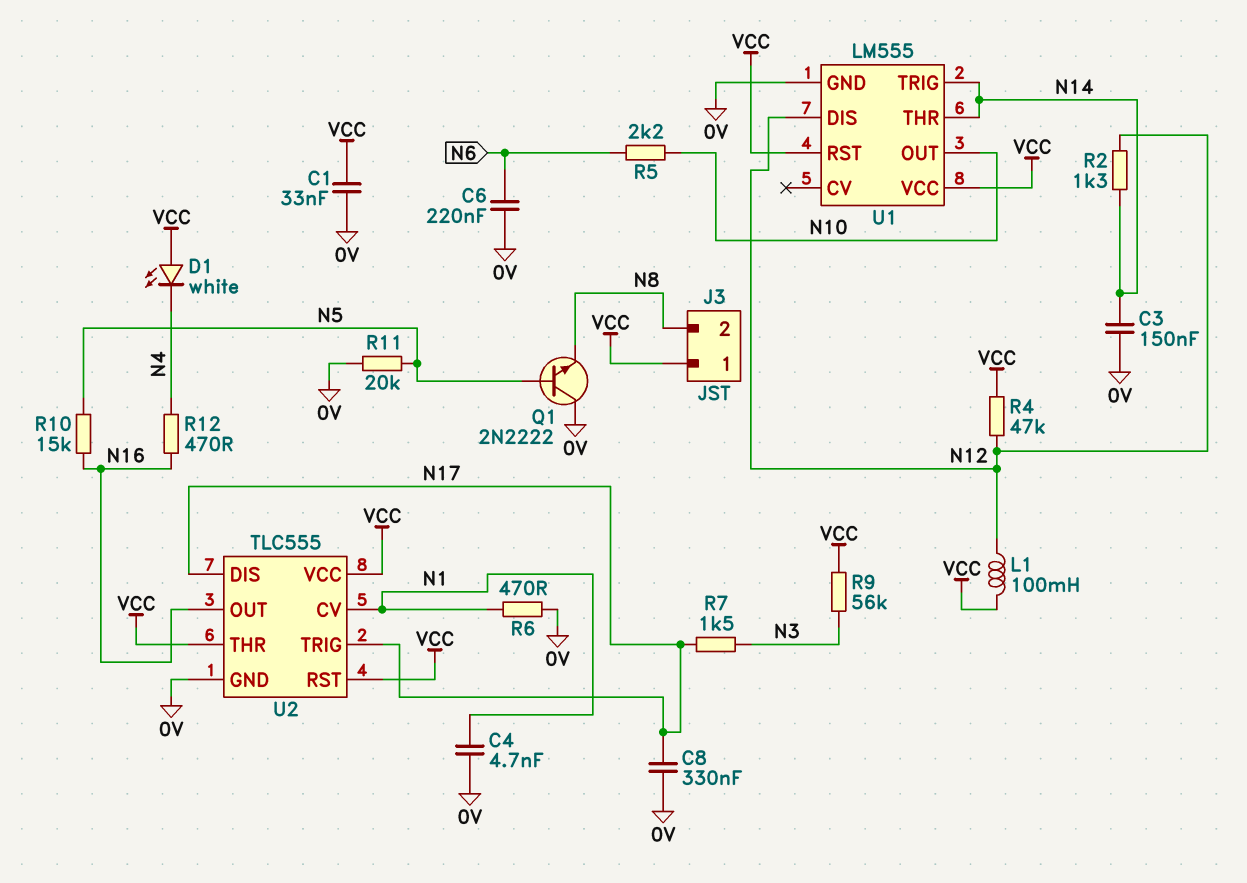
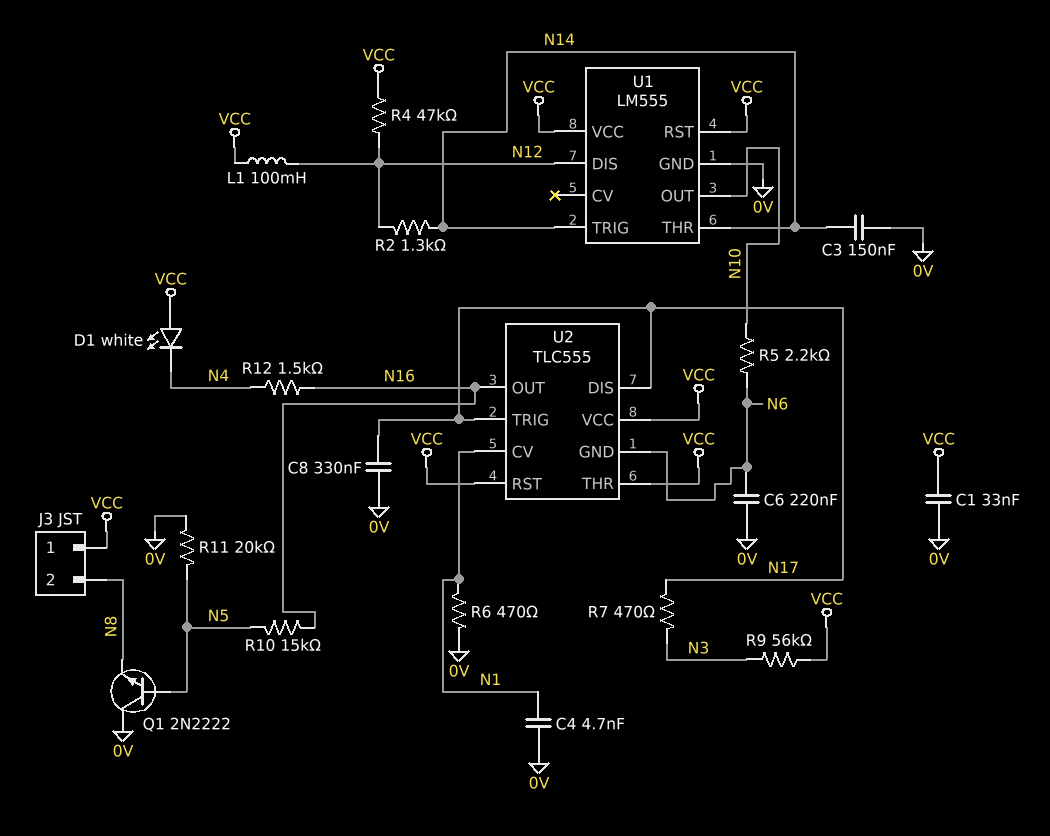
R7: 1.5k (N3, N17) -> 470 (N3, N17)
R12: 470 (N4, N16) -> 1.5k (N4, N16)
U2 pin GND: 0V -> N6

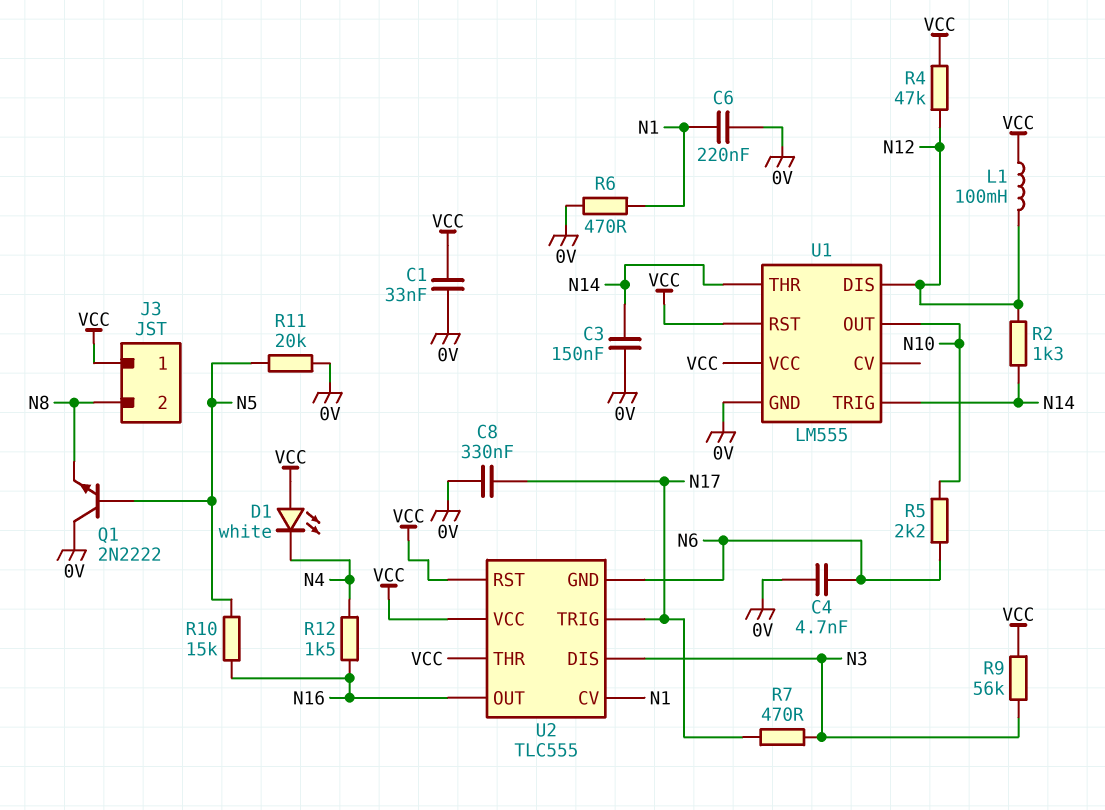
C4: 4.7nF (0V, N1) -> 4.7nF (0V, N6)
C6: 220nF (0V, N6) -> 220nF (0V, N1)
U2 pin DIS: N17 -> N3

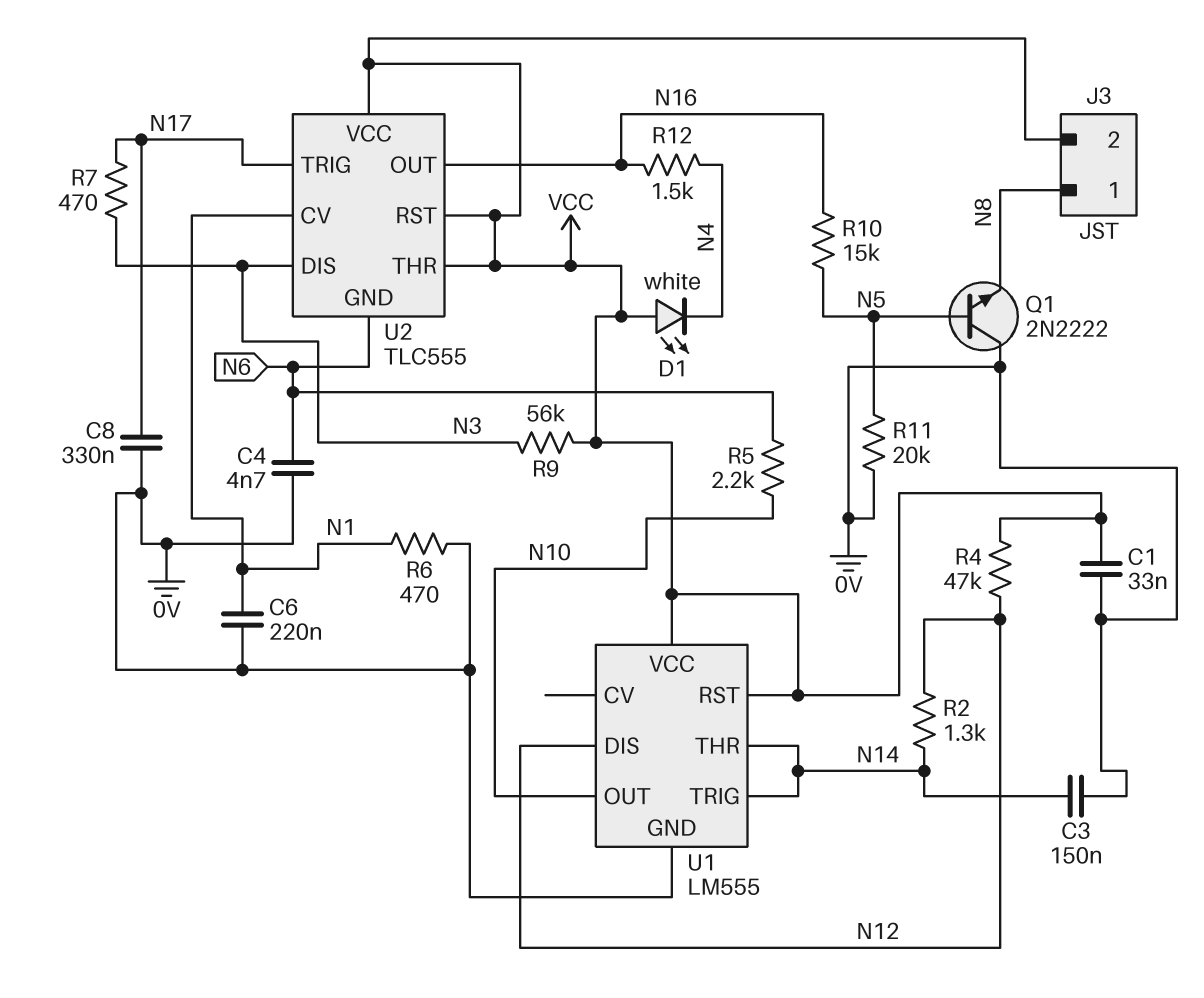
J3 pin 1: VCC -> N8
J3 pin 2: N8 -> VCC
L1: 100mH (N12, VCC) -> none

